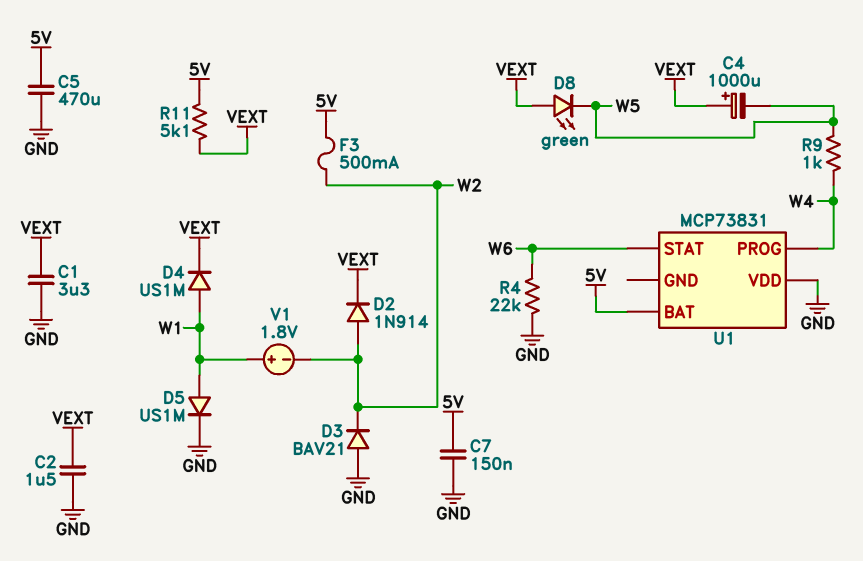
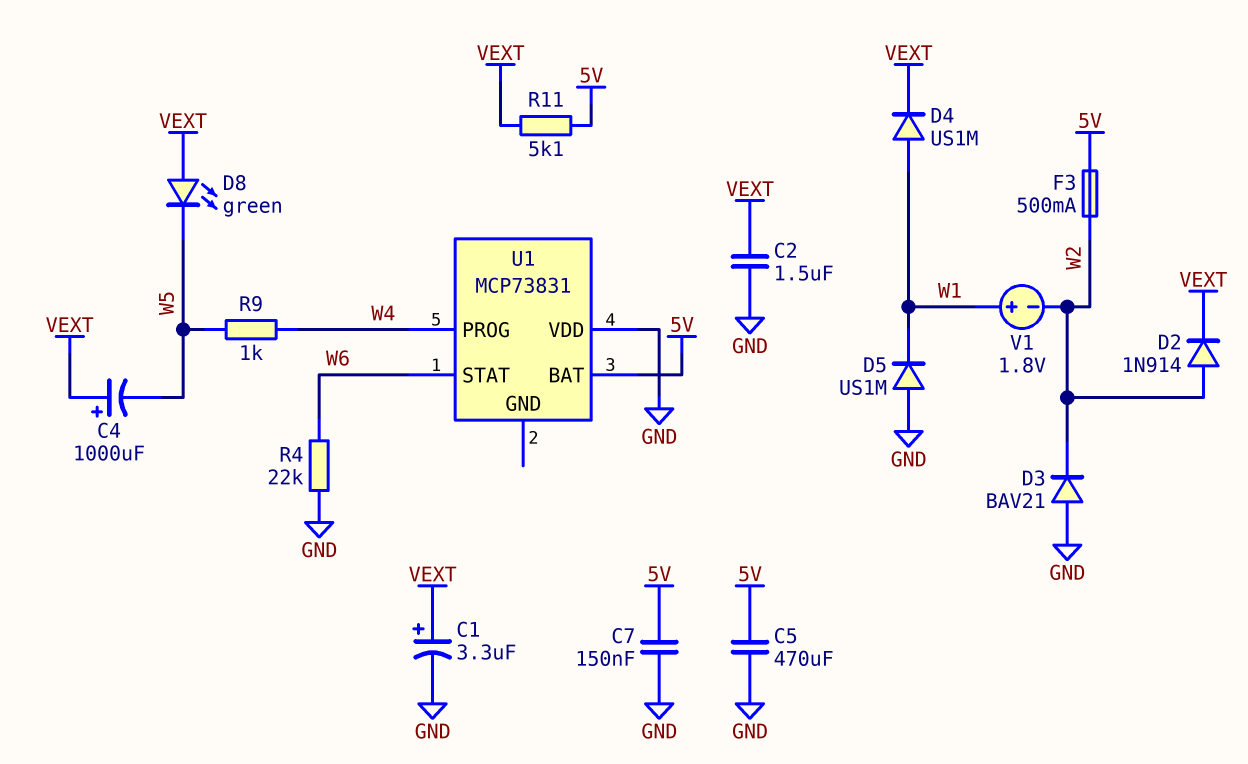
C1: 3.3uF (GND, VEXT) -> 3.3uF (plus VEXT, minus GND)
D5: diode US1M (A W1, K GND) -> diode US1M (A GND, K W1)

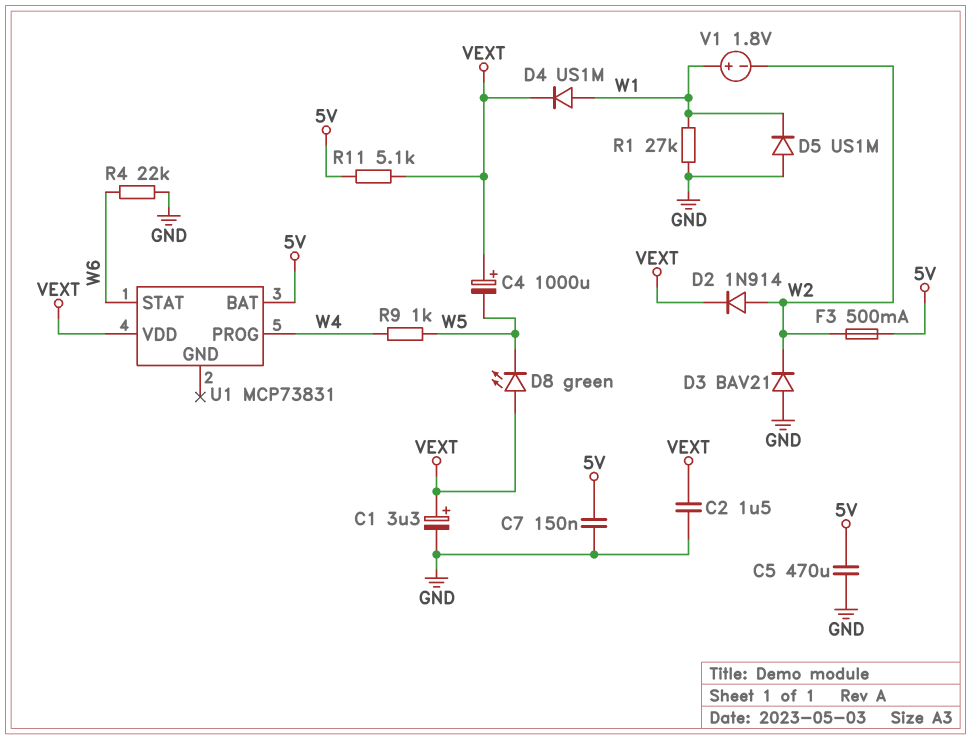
R1: none -> 27k (GND, W1)
U1 pin VDD: GND -> VEXT

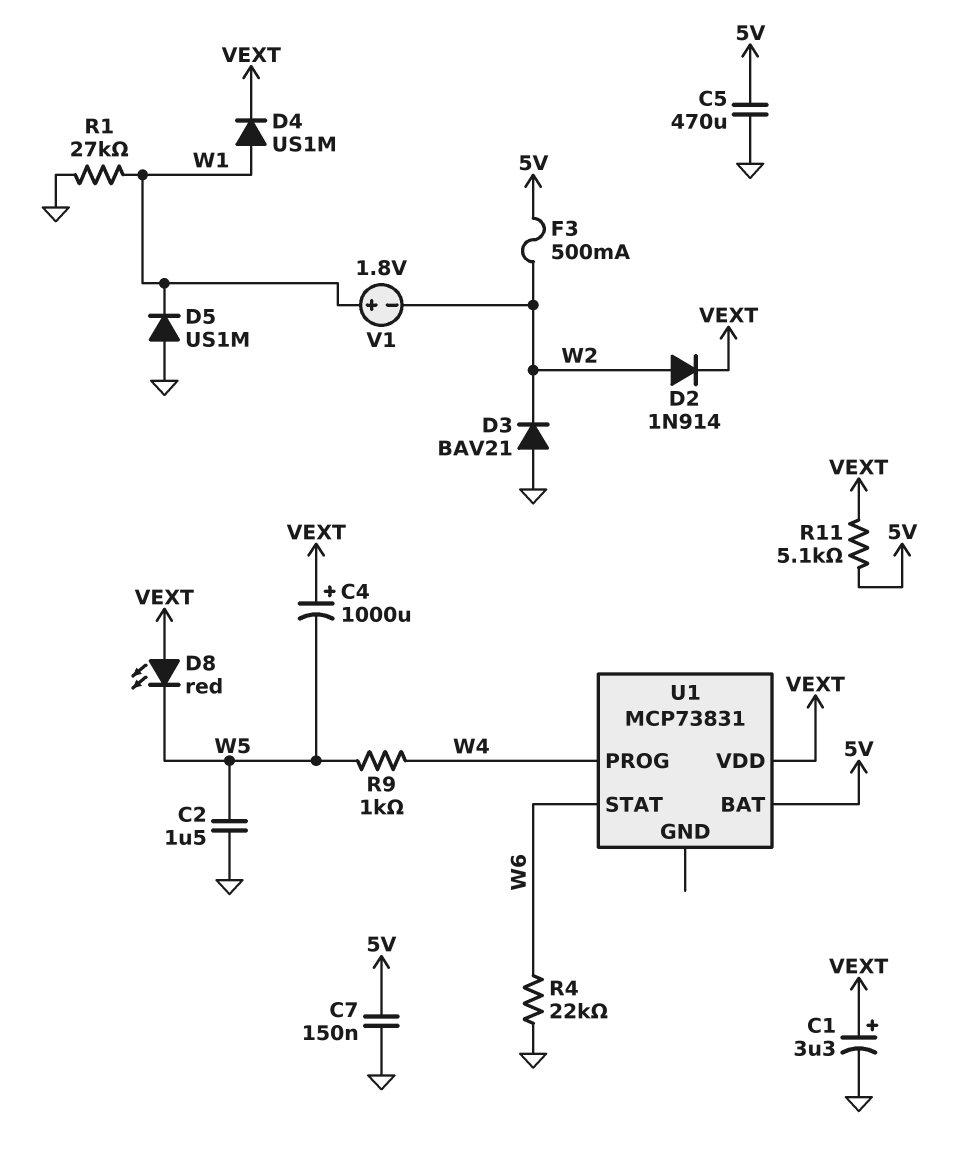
C2: 1.5uF (GND, VEXT) -> 1.5uF (GND, W5)
D8: LED green (A VEXT, K W5) -> LED red (A VEXT, K W5)

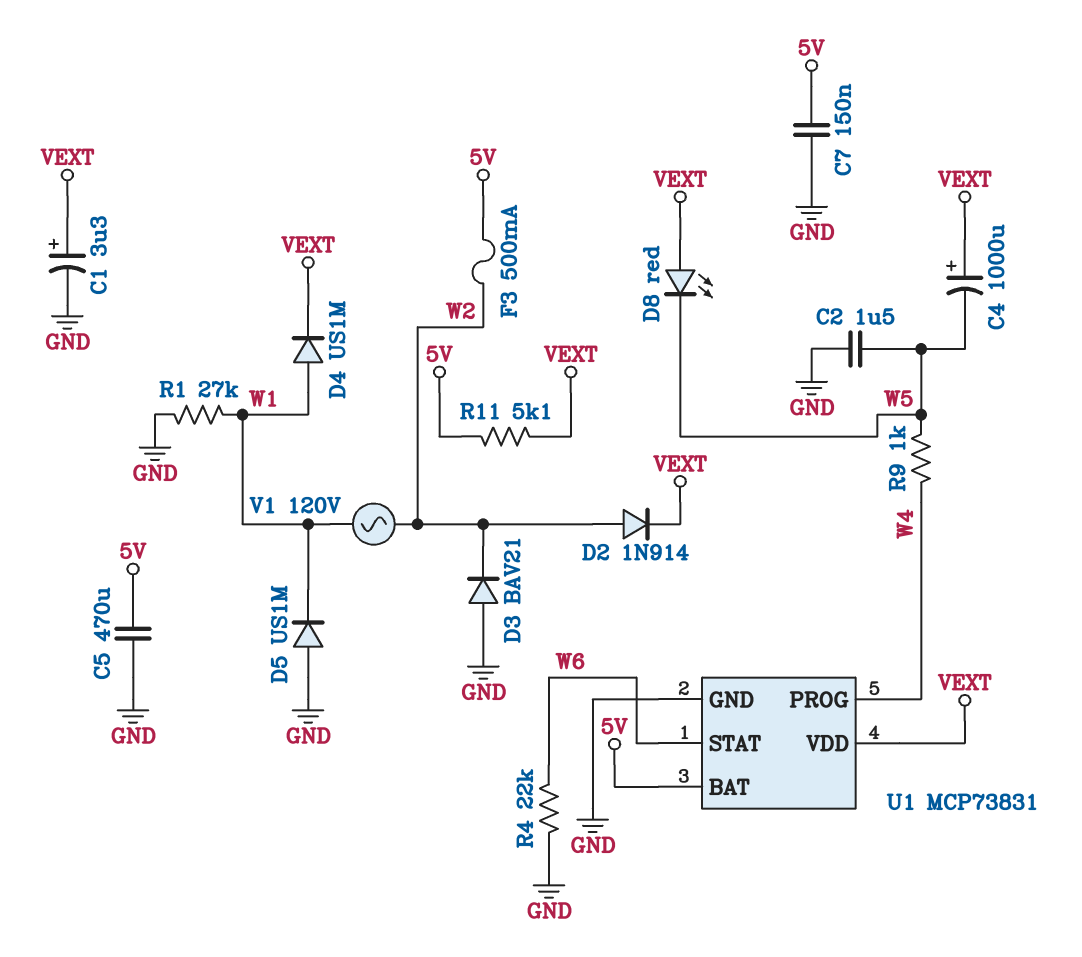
U1 pin GND: none -> GND
V1: 1.8V (plus W1, minus W2) -> AC 120V (W1, W2)

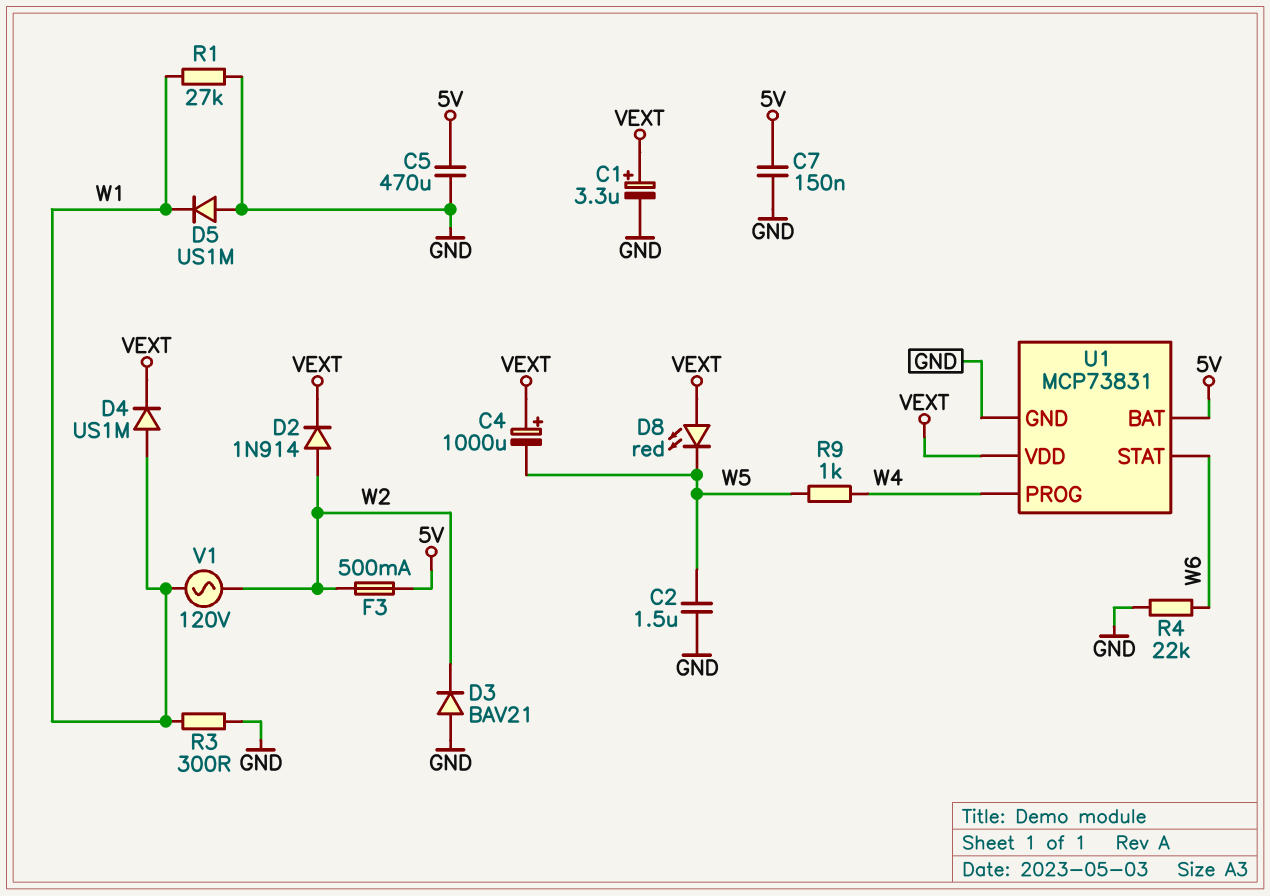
R3: none -> 300 (GND, W1)
R11: 5.1k (5V, VEXT) -> none

